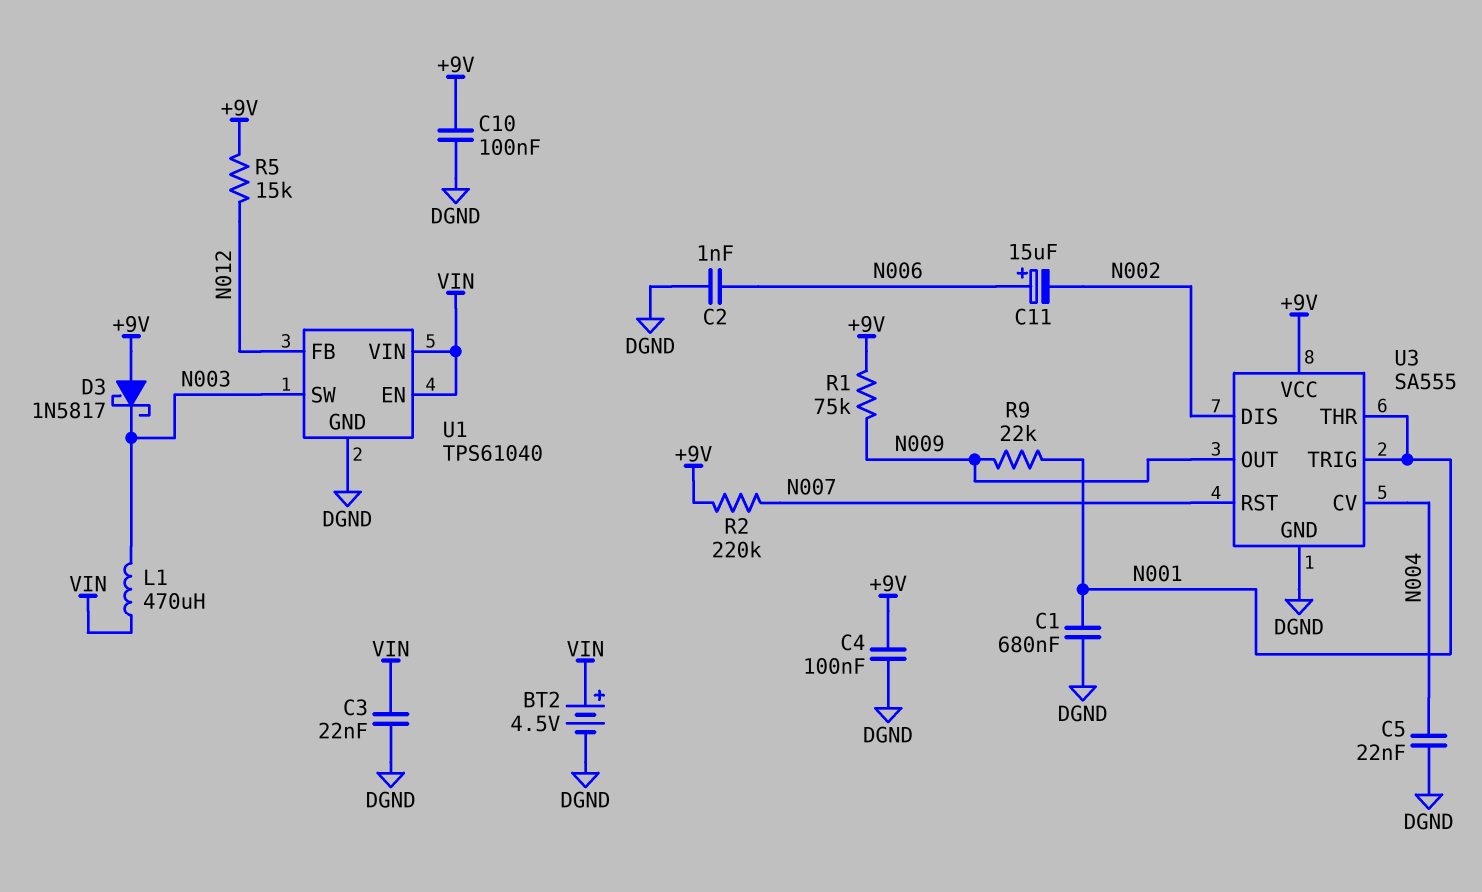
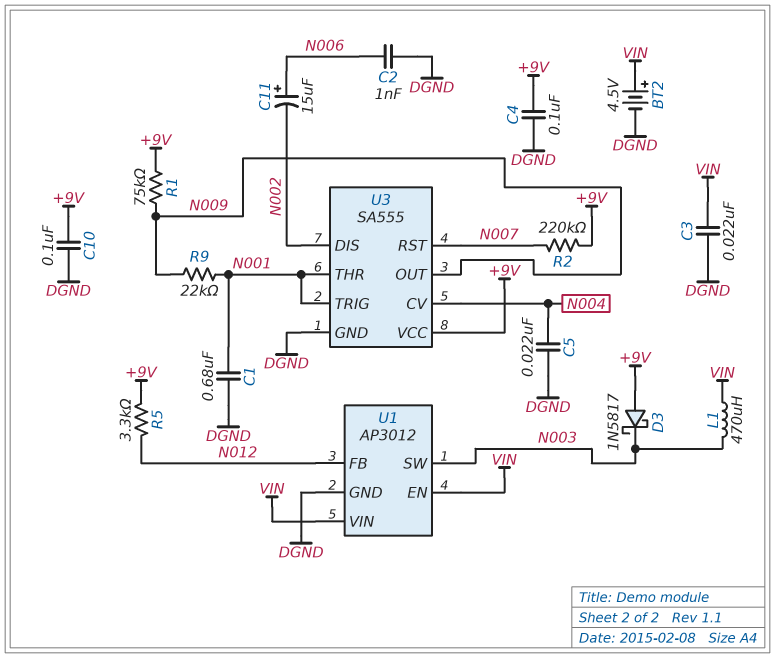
R5: 15k (+9V, N012) -> 3.3k (+9V, N012)
U1: TPS61040 -> AP3012

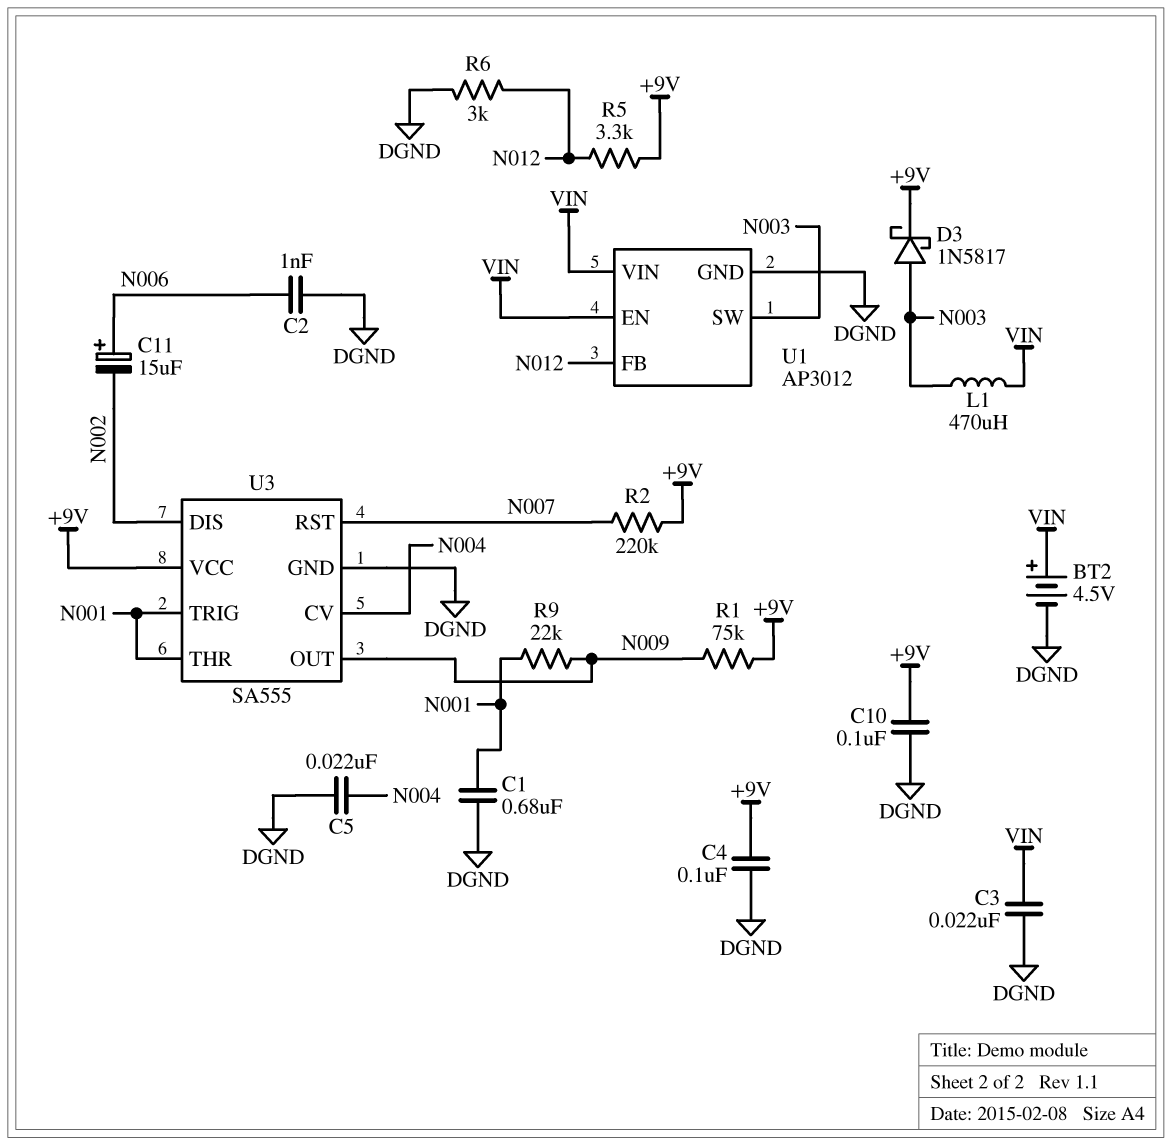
D3: schottky 1N5817 (A +9V, K N003) -> schottky 1N5817 (A N003, K +9V)
R6: none -> 3k (DGND, N012)

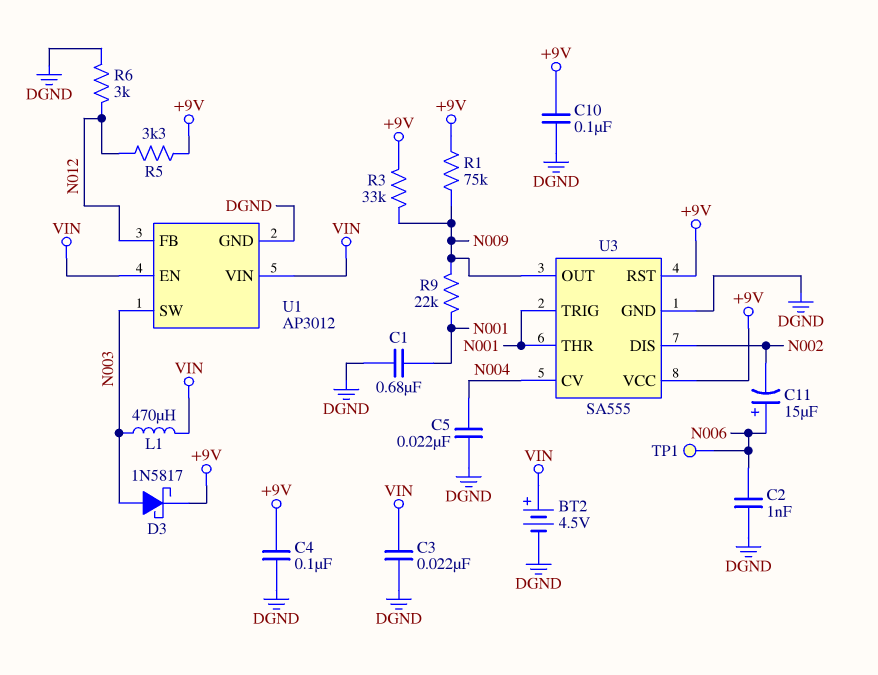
R2: 220k (+9V, N007) -> none
R3: none -> 33k (+9V, N009)
TP1: none -> test point (N006)
U3 pin RST: N007 -> +9V

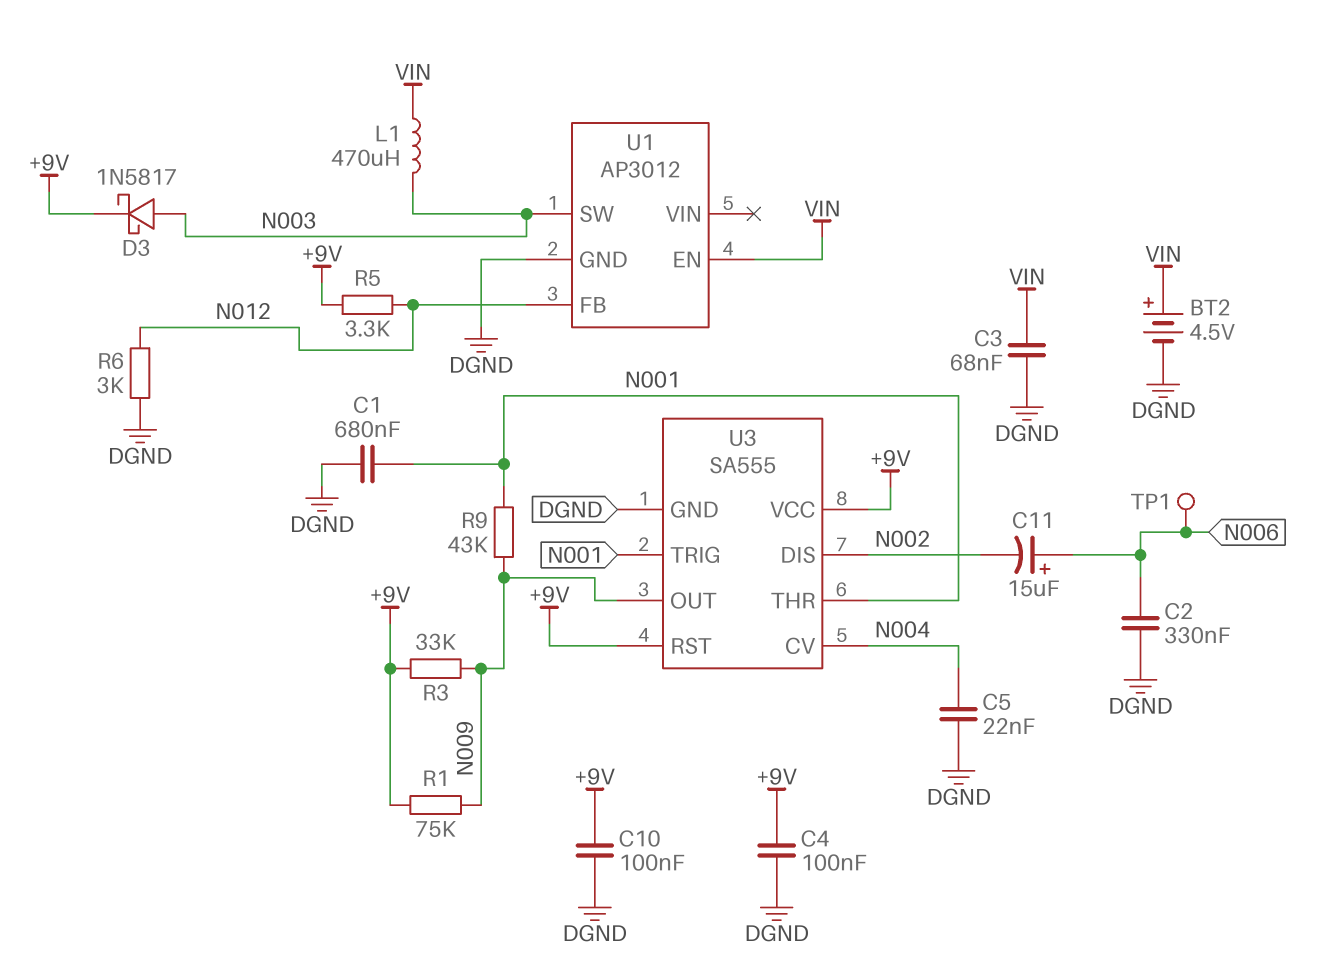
C2: 1nF (DGND, N006) -> 330nF (DGND, N006)
C3: 22nF (DGND, VIN) -> 68nF (DGND, VIN)
R9: 22k (N001, N009) -> 43k (N001, N009)
U1 pin VIN: VIN -> none

